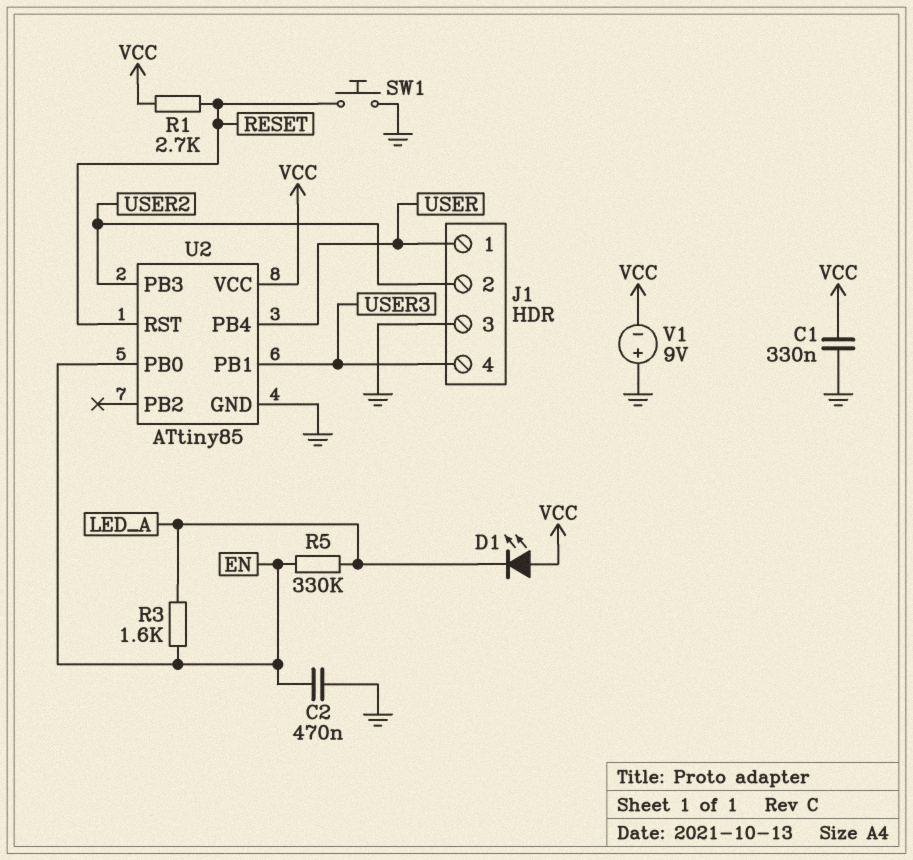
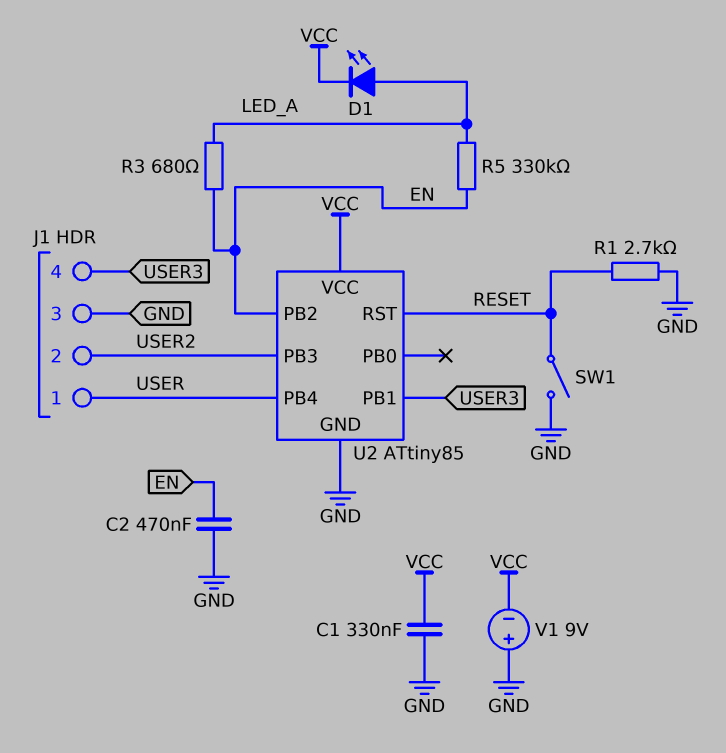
D1: LED (A VCC, K LED_A) -> LED (A LED_A, K VCC)
R1: 2.7k (RESET, VCC) -> 2.7k (GND, RESET)
R3: 1.6k (EN, LED_A) -> 680 (EN, LED_A)
SW1: button (GND, RESET) -> switch (GND, RESET)
U2 pin PB0: EN -> none
U2 pin PB2: none -> EN

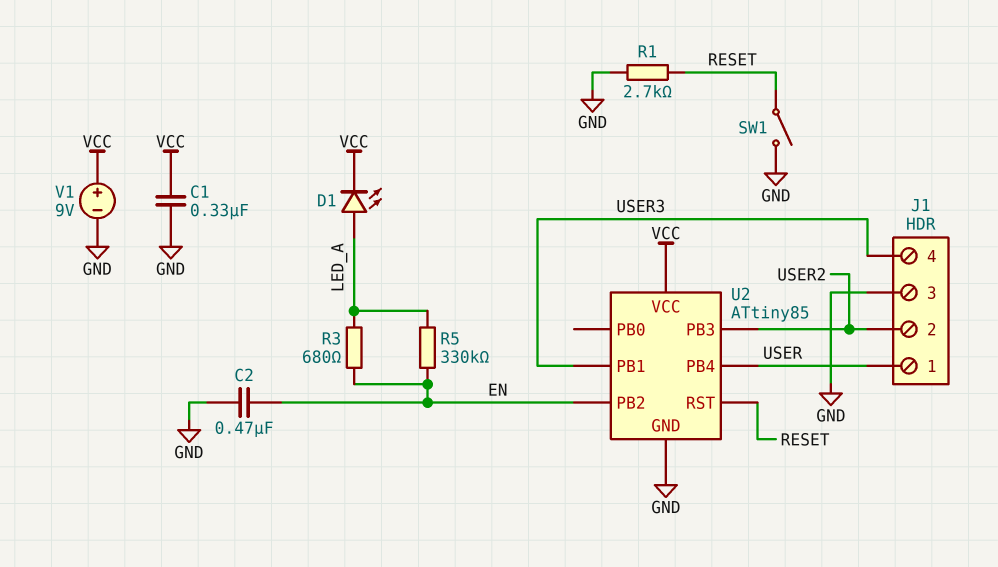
V1: 9V (plus GND, minus VCC) -> 9V (plus VCC, minus GND)

